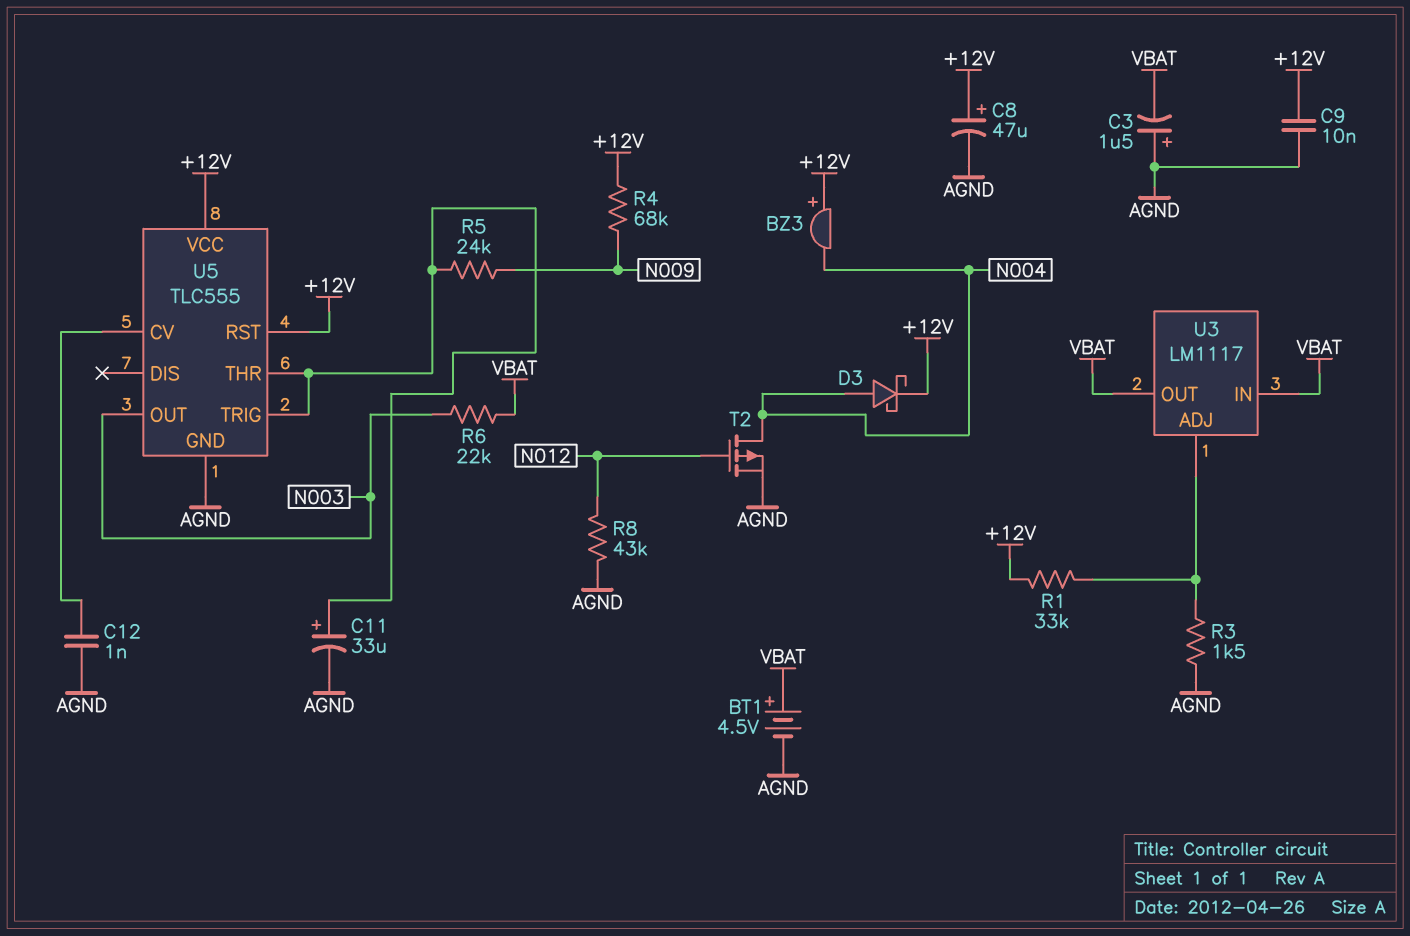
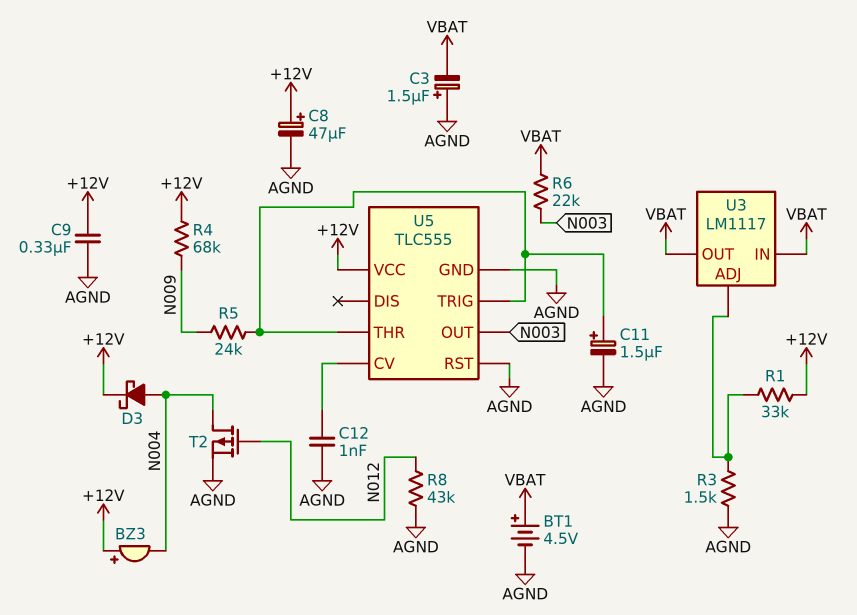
C9: 10nF (+12V, AGND) -> 330nF (+12V, AGND)
C11: 33uF (plus U5/THR, minus AGND) -> 1.5uF (plus U5/THR, minus AGND)
U5 pin RST: +12V -> AGND

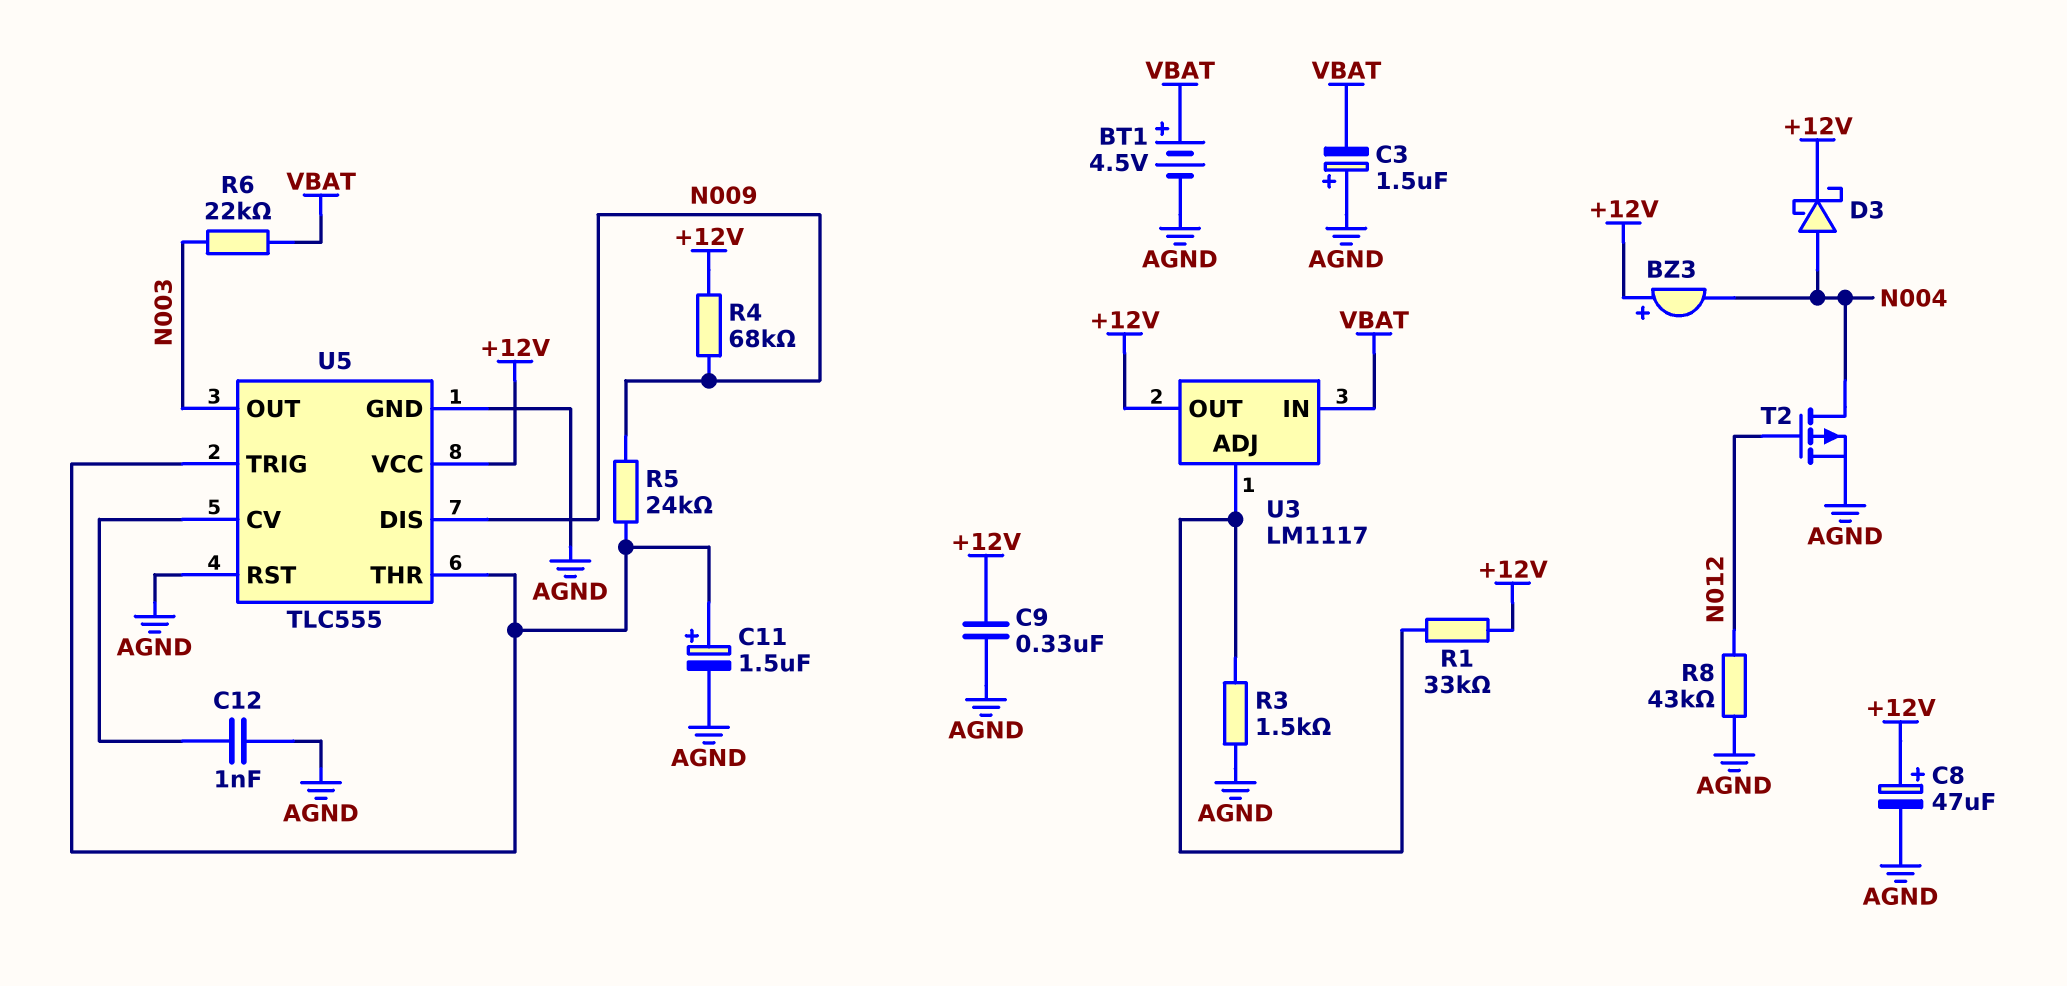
U3 pin OUT: VBAT -> +12V
U5 pin DIS: none -> N009

